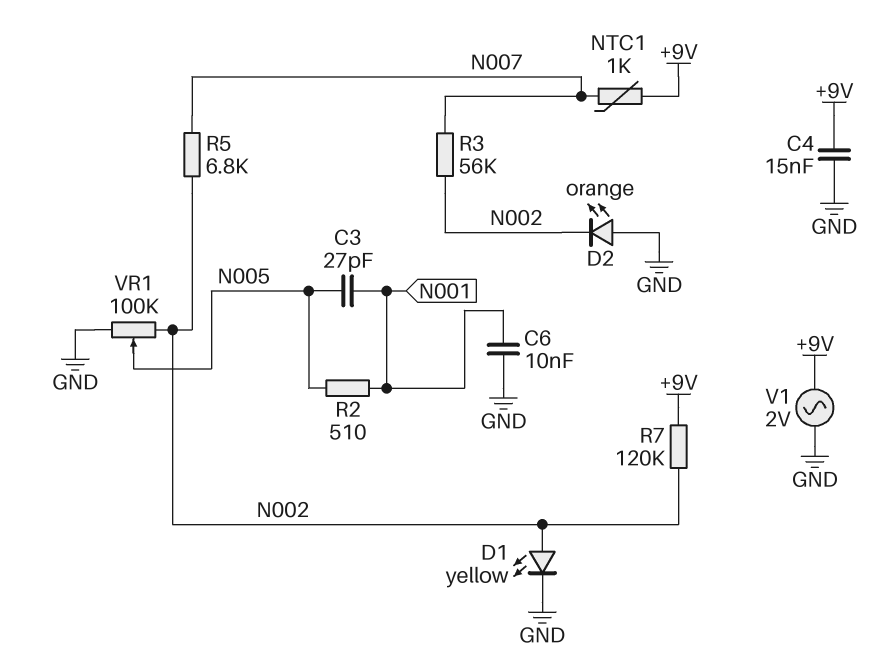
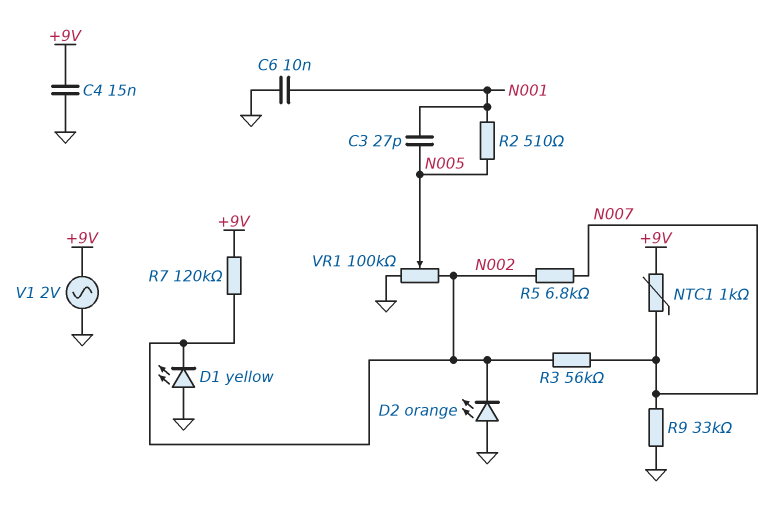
D1: LED yellow (A N002, K GND) -> LED yellow (A GND, K N002)
R9: none -> 33k (GND, N007)

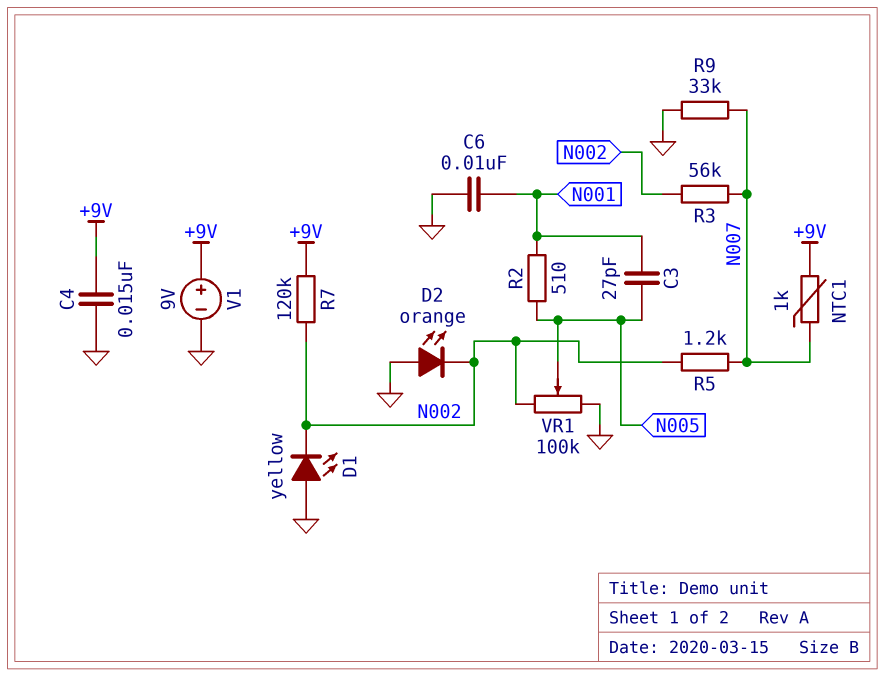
R5: 6.8k (N002, N007) -> 1.2k (N002, N007)
V1: AC 2V (+9V, GND) -> 9V (plus +9V, minus GND)

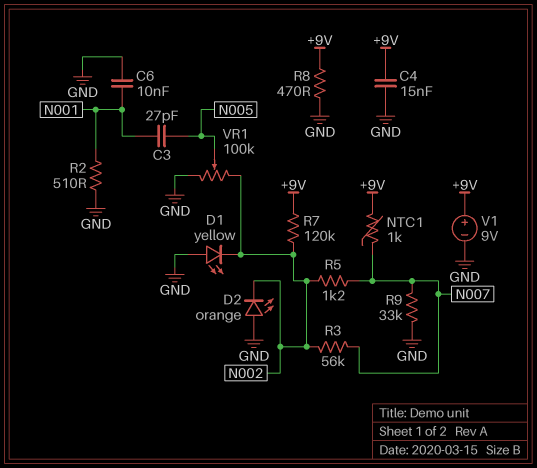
R2: 510 (N001, N005) -> 510 (GND, N001)
R8: none -> 470 (+9V, GND)

